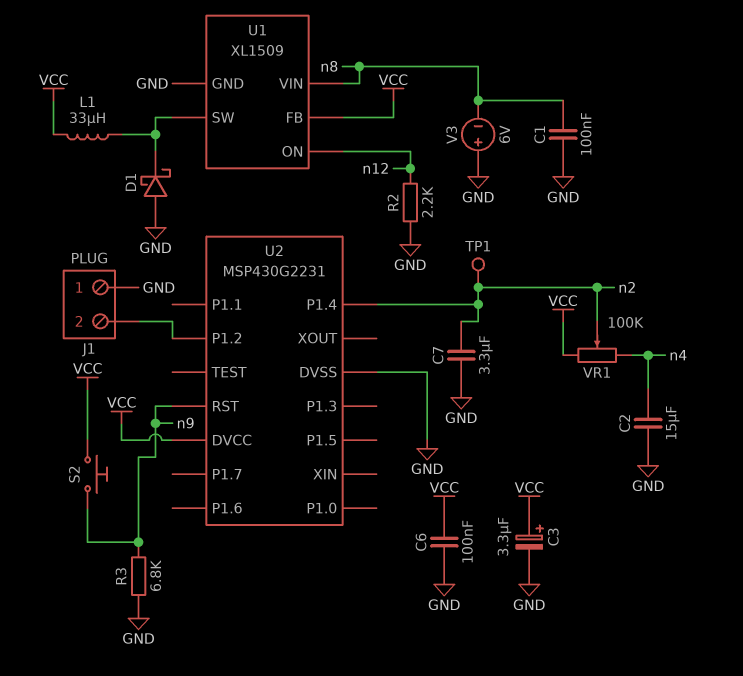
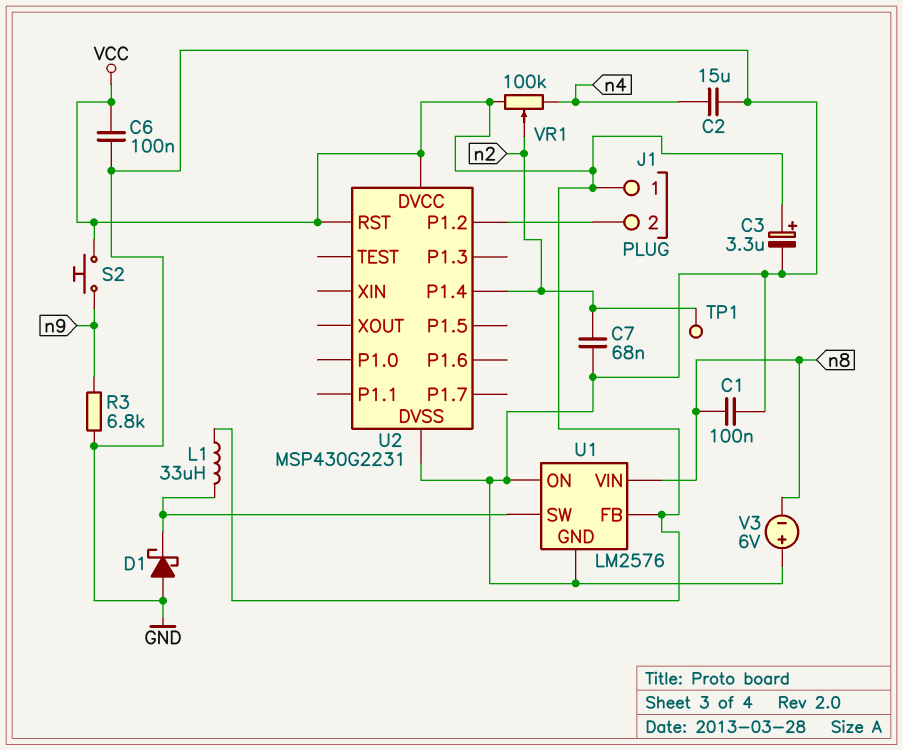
C7: 3.3uF (GND, n2) -> 68nF (GND, n2)
J1 pin 1: GND -> VCC
R2: 2.2k (GND, n12) -> none
U1: XL1509 -> LM2576
U1 pin ON: n12 -> GND
U2 pin RST: n9 -> VCC

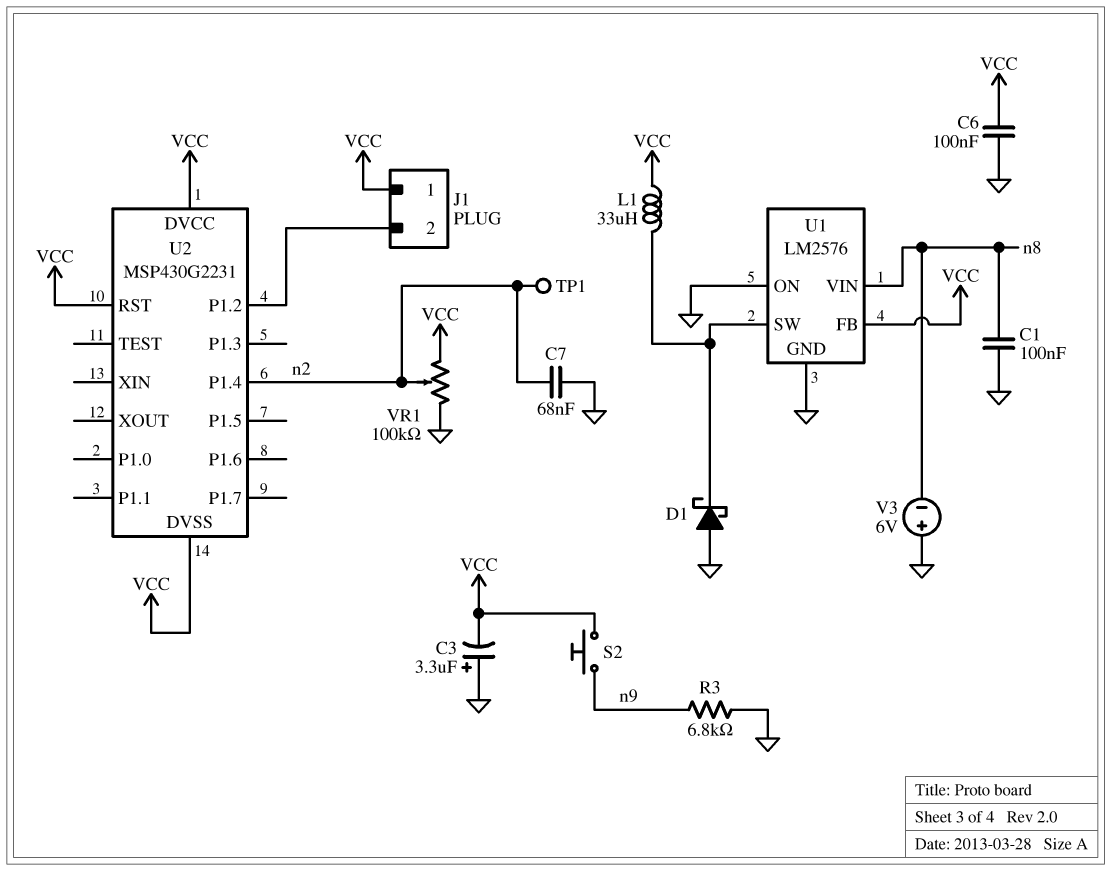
C2: 15uF (GND, n4) -> none
C3: 3.3uF (plus VCC, minus GND) -> 3.3uF (plus GND, minus VCC)
U2 pin DVSS: GND -> VCC
VR1: 100k (VCC, n4, wiper n2) -> 100k (GND, VCC, wiper n2)

